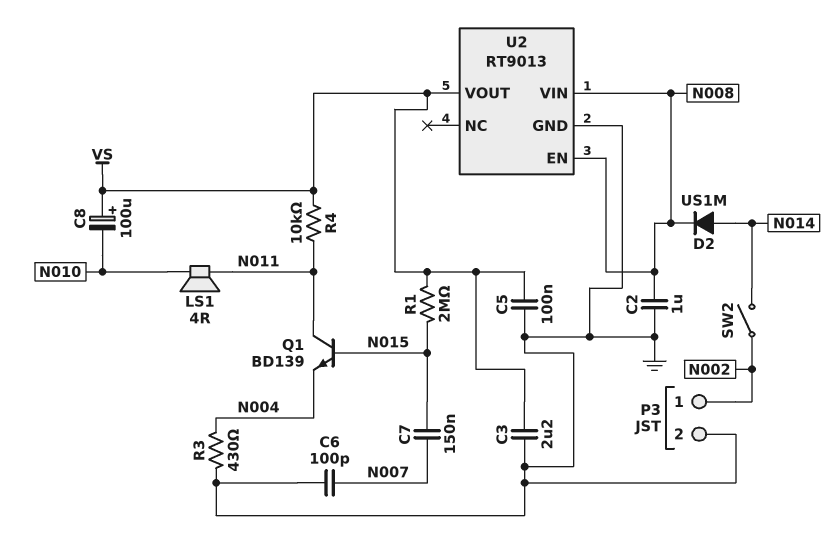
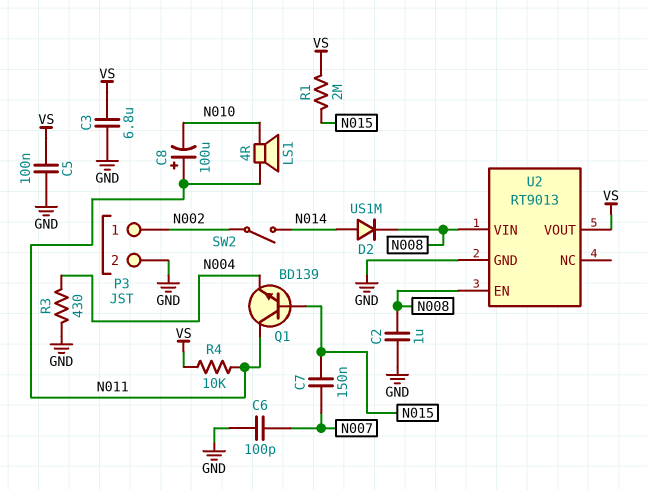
C3: 2.2uF (GND, VS) -> 6.8uF (GND, VS)
C8: 100uF (plus VS, minus N010) -> 100uF (plus N011, minus N010)

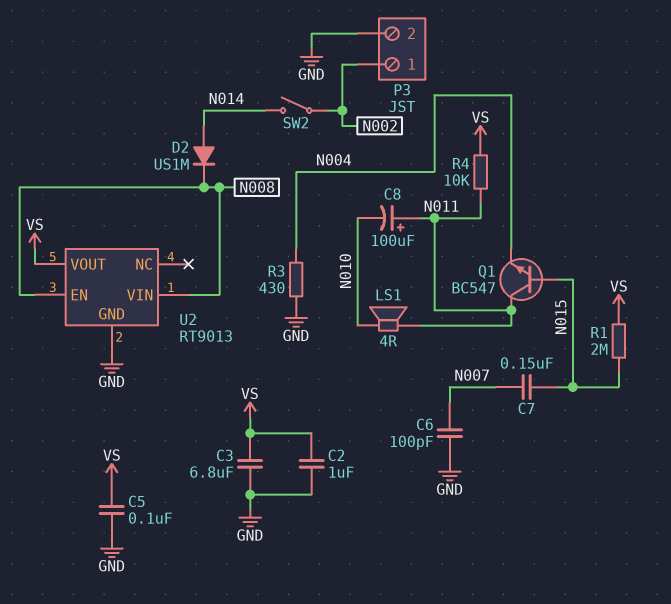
C2: 1uF (GND, N008) -> 1uF (GND, VS)
Q1: NPN BD139 (B N015, C N011, E N004) -> NPN BC547 (B N015, C N011, E N004)

